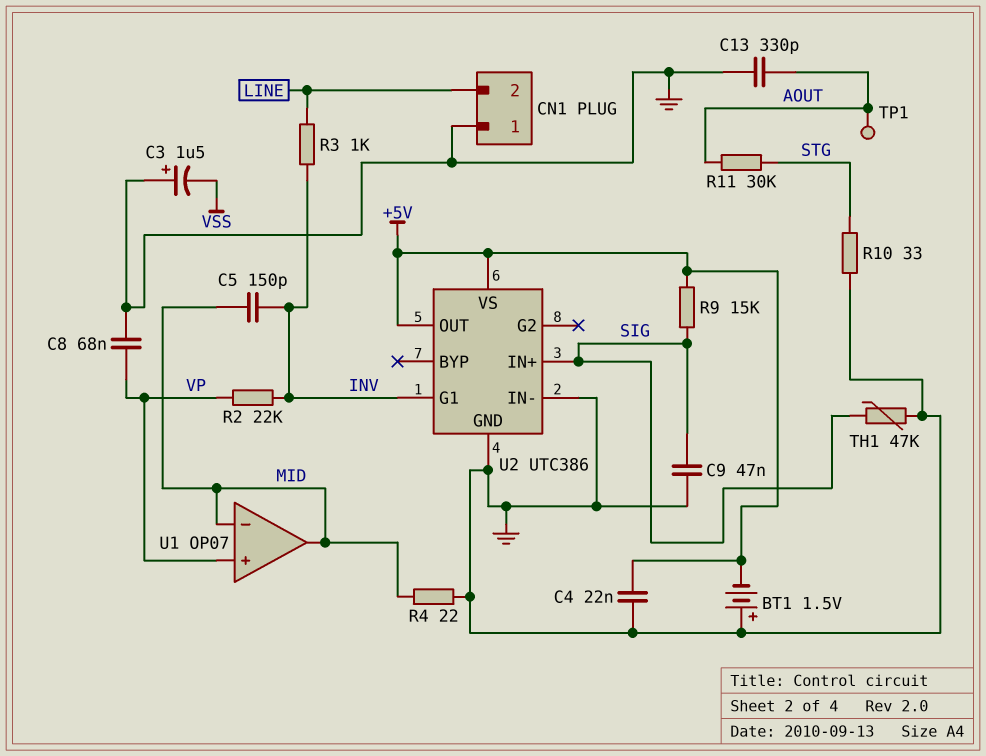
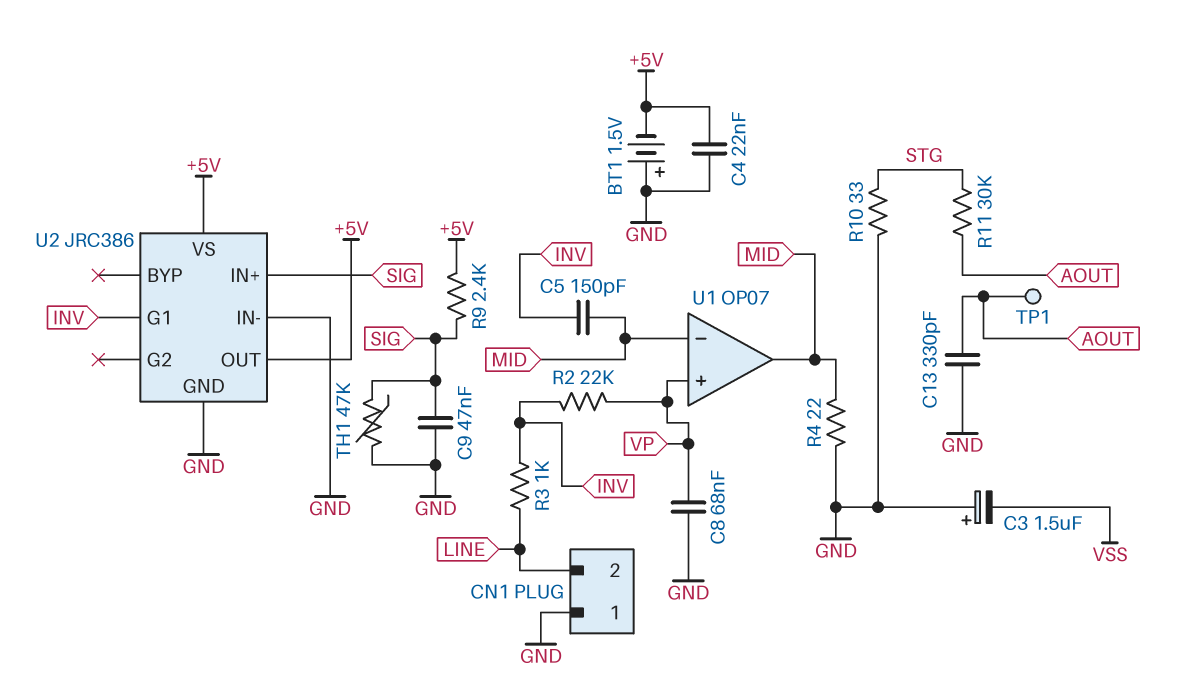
R9: 15k (+5V, SIG) -> 2.4k (+5V, SIG)
U2: UTC386 -> JRC386

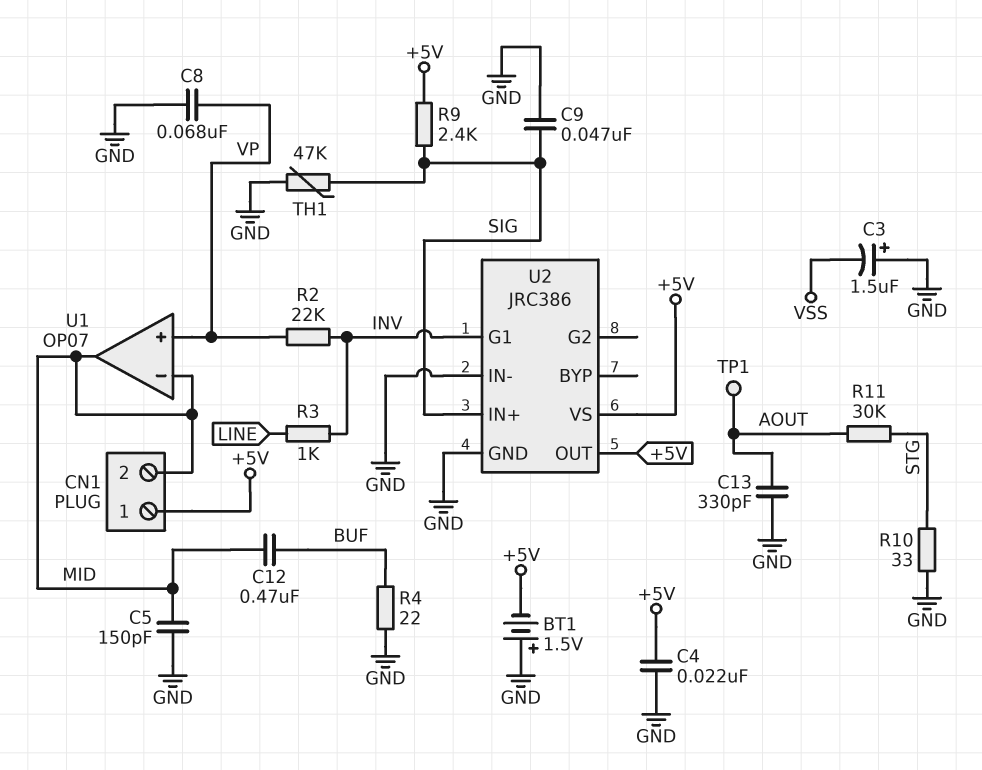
C5: 150pF (INV, MID) -> 150pF (GND, MID)
C12: none -> 470nF (BUF, MID)
CN1 pin 1: GND -> +5V
CN1 pin 2: LINE -> MID
R4: 22 (GND, MID) -> 22 (BUF, GND)

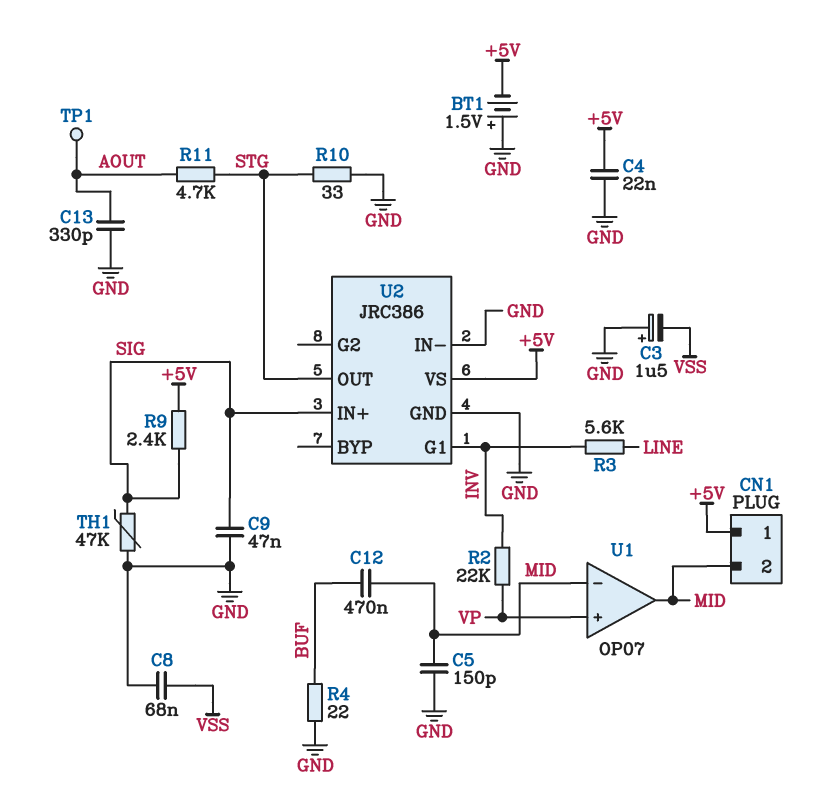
C8: 68nF (GND, VP) -> 68nF (GND, VSS)
R3: 1k (INV, LINE) -> 5.6k (INV, LINE)
R11: 30k (AOUT, STG) -> 4.7k (AOUT, STG)
U2 pin OUT: +5V -> STG

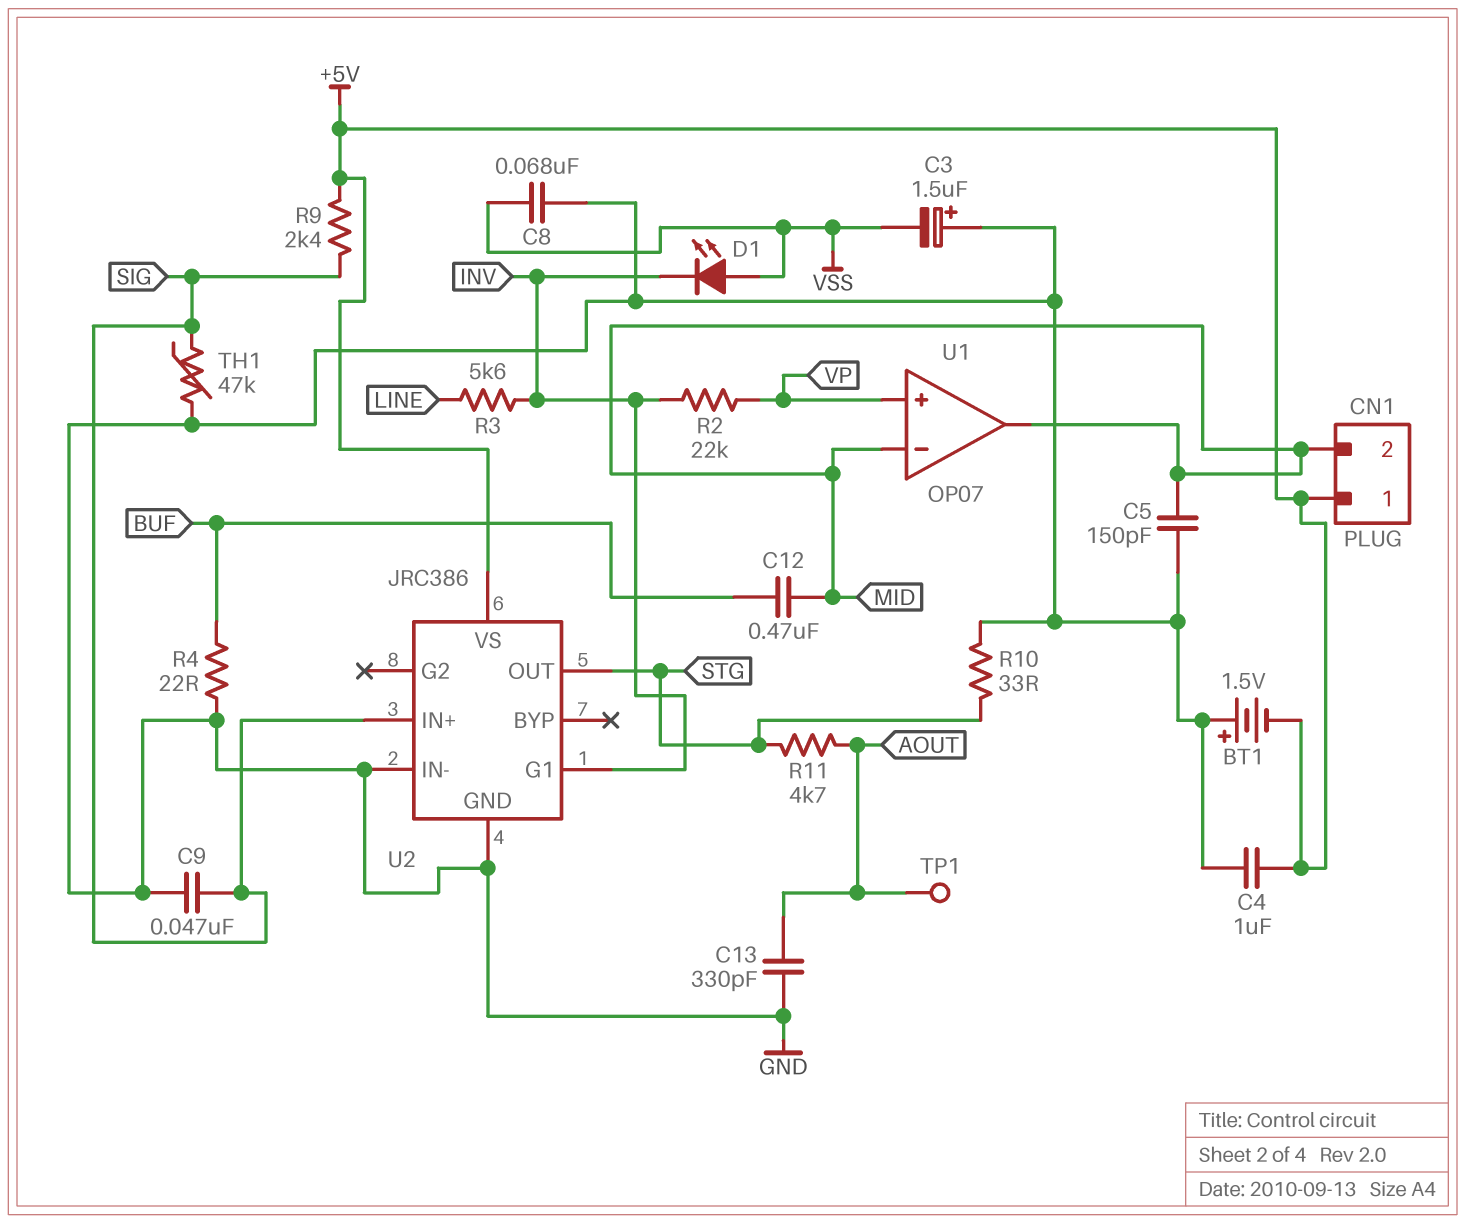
C4: 22nF (+5V, GND) -> 1uF (+5V, GND)
D1: none -> LED (A VSS, K INV)

